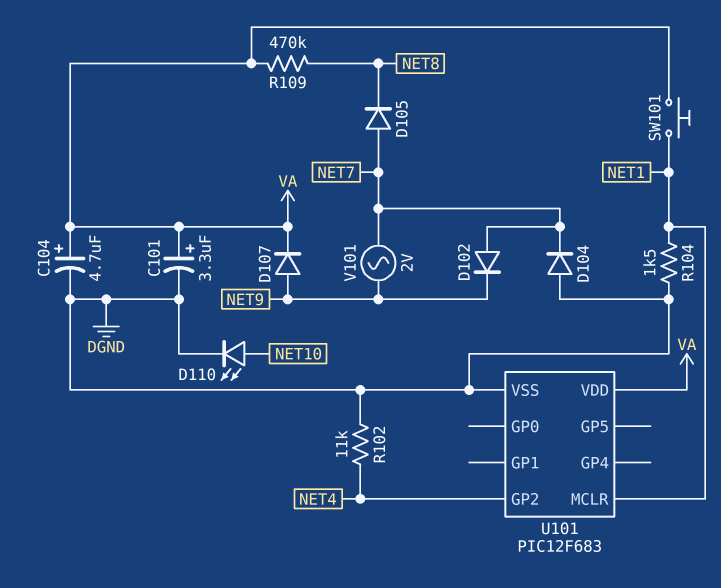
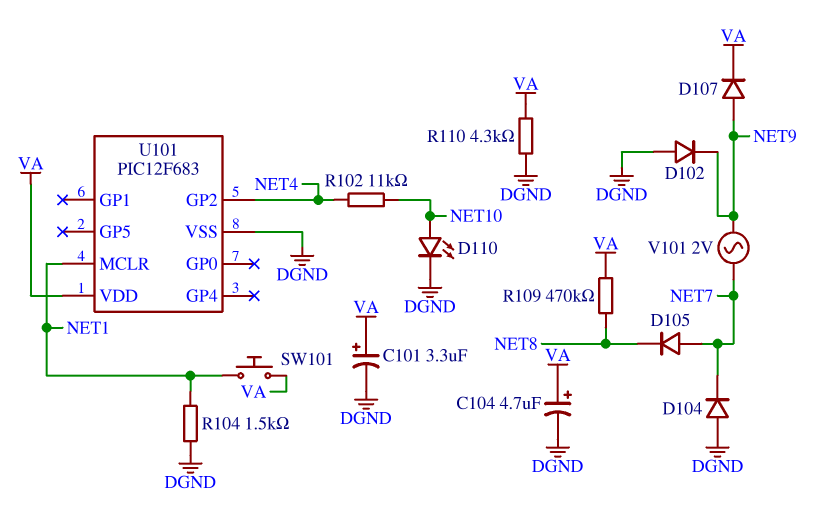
D102: diode (A NET7, K NET9) -> diode (A DGND, K NET9)
R102: 11k (DGND, NET4) -> 11k (NET4, NET10)
R110: none -> 4.3k (DGND, VA)

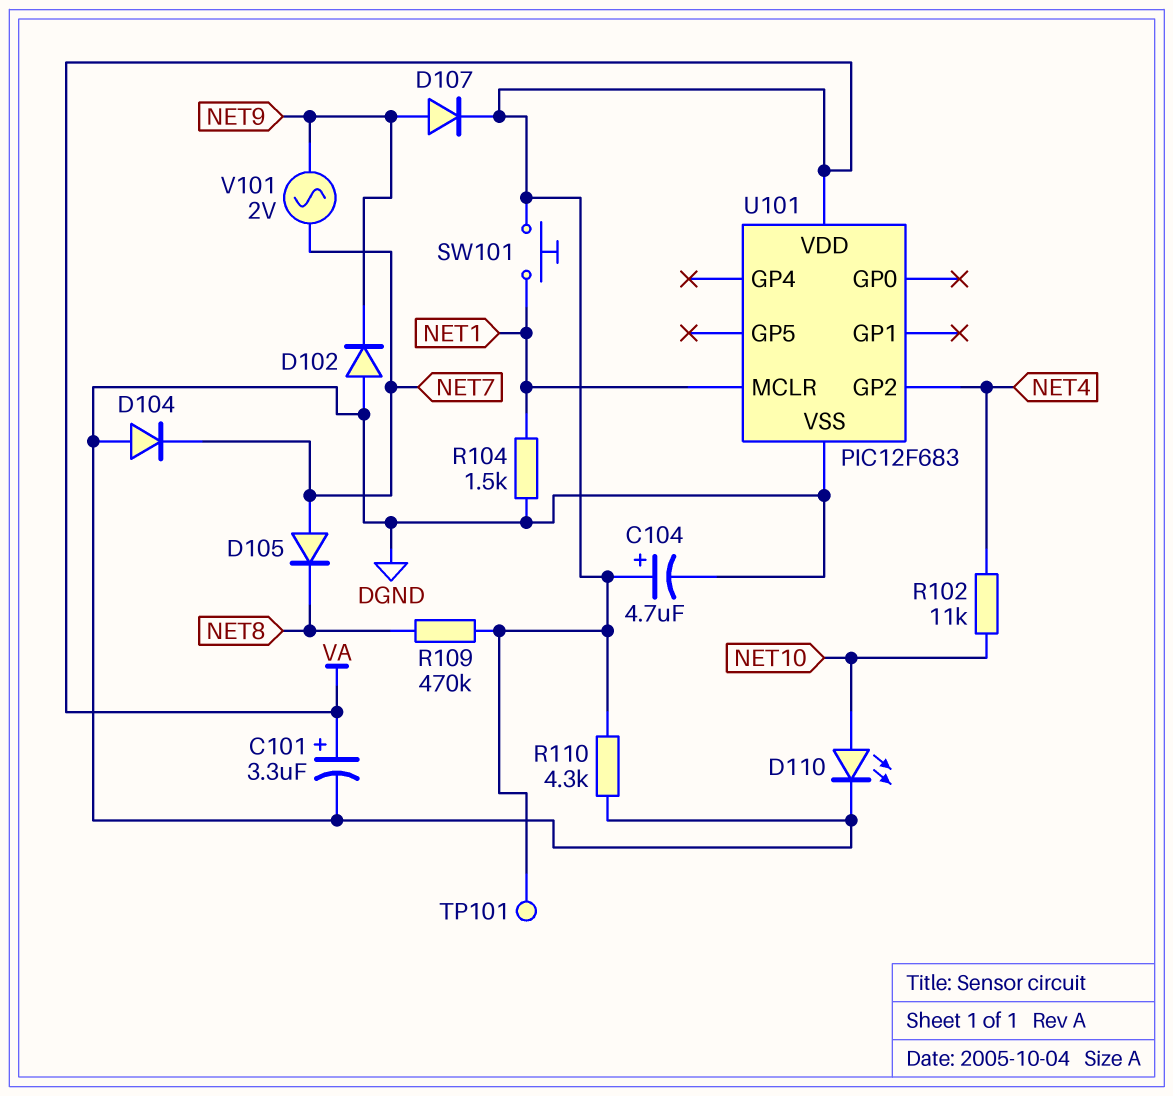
TP101: none -> test point (VA)

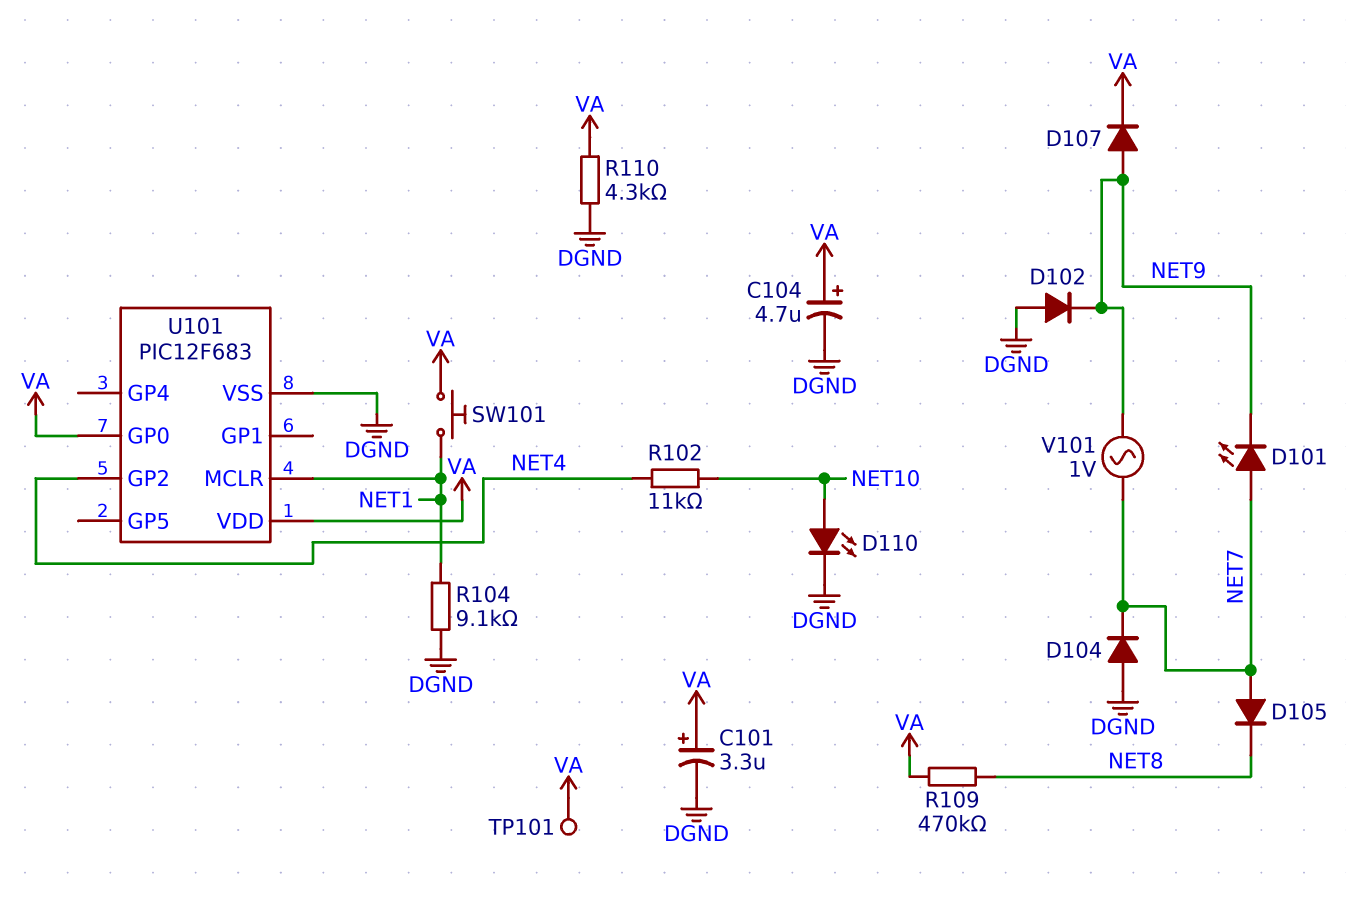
D101: none -> LED (A NET7, K NET9)
R104: 1.5k (DGND, NET1) -> 9.1k (DGND, NET1)
U101 pin GP0: none -> VA
V101: AC 2V (NET7, NET9) -> AC 1V (NET7, NET9)

